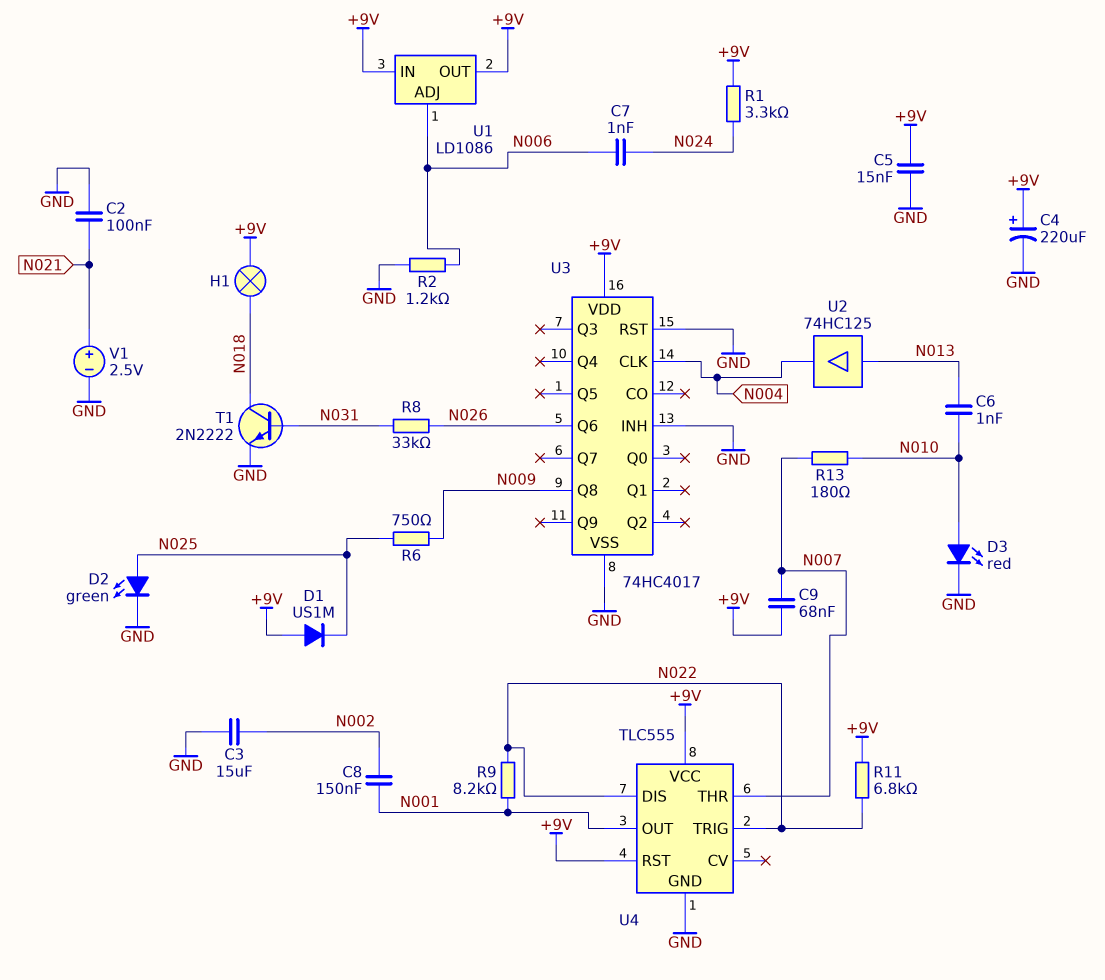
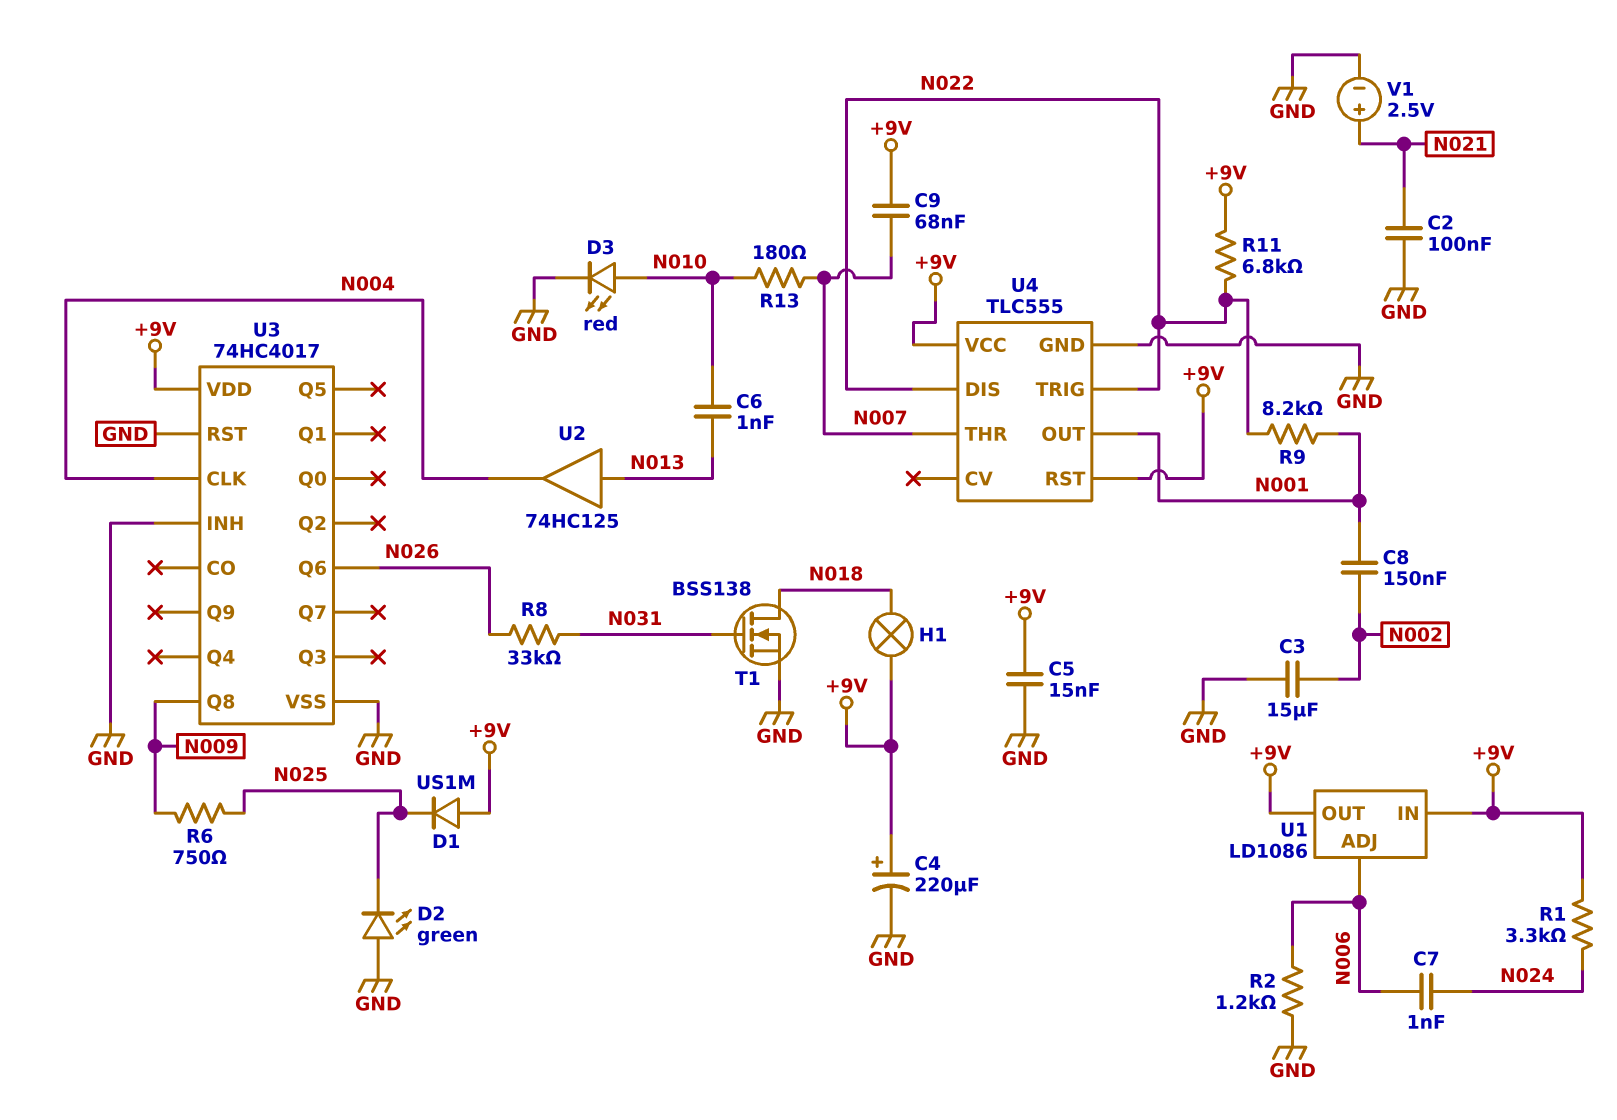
D2: LED green (A N025, K GND) -> LED green (A GND, K N025)
T1: NPN 2N2222 (B N031, C N018, E GND) -> NMOS BSS138 (G N031, D N018, S GND)

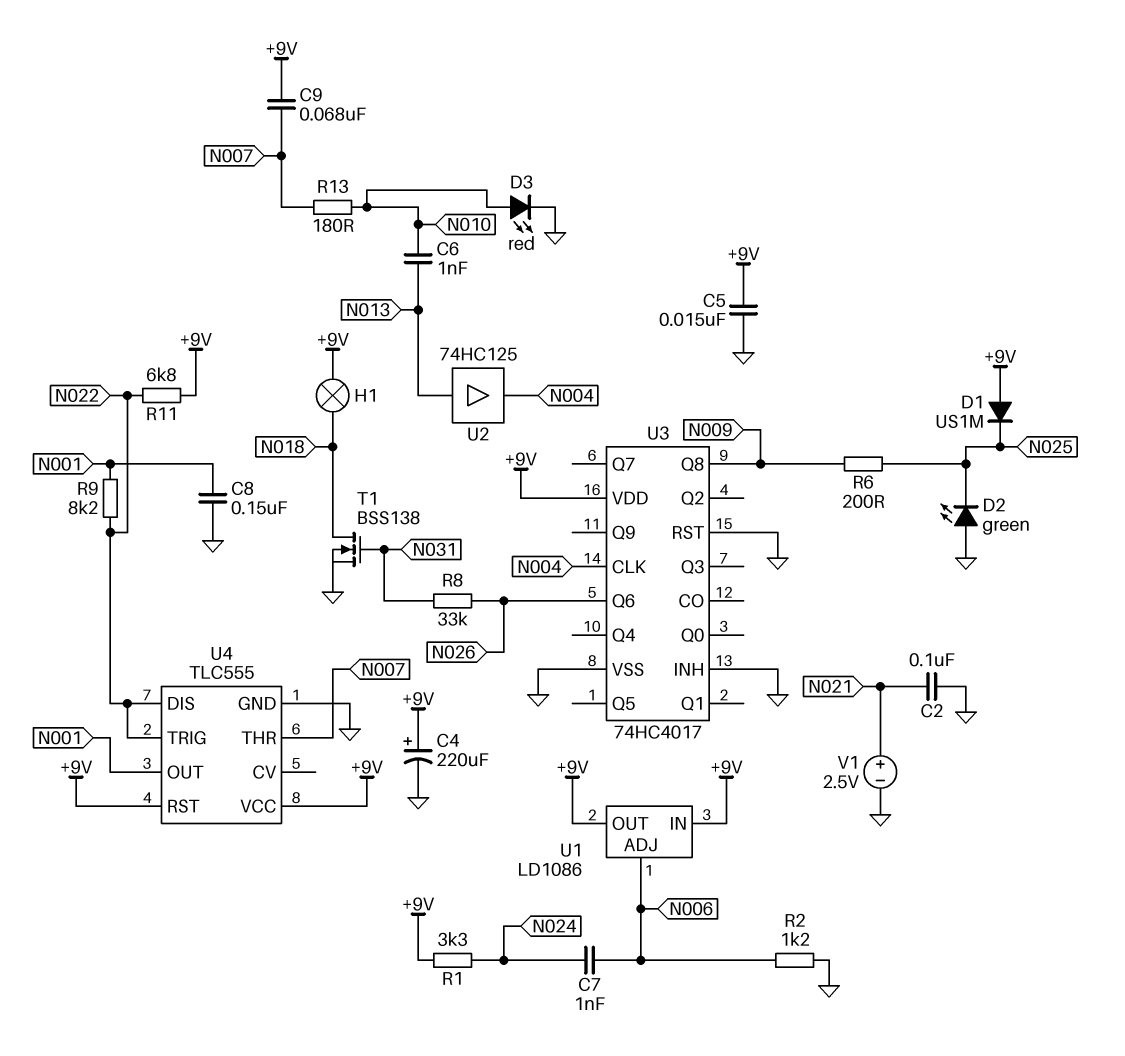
C3: 15uF (GND, N002) -> none
C8: 150nF (N001, N002) -> 150nF (GND, N001)
R6: 750 (N009, N025) -> 200 (N009, N025)

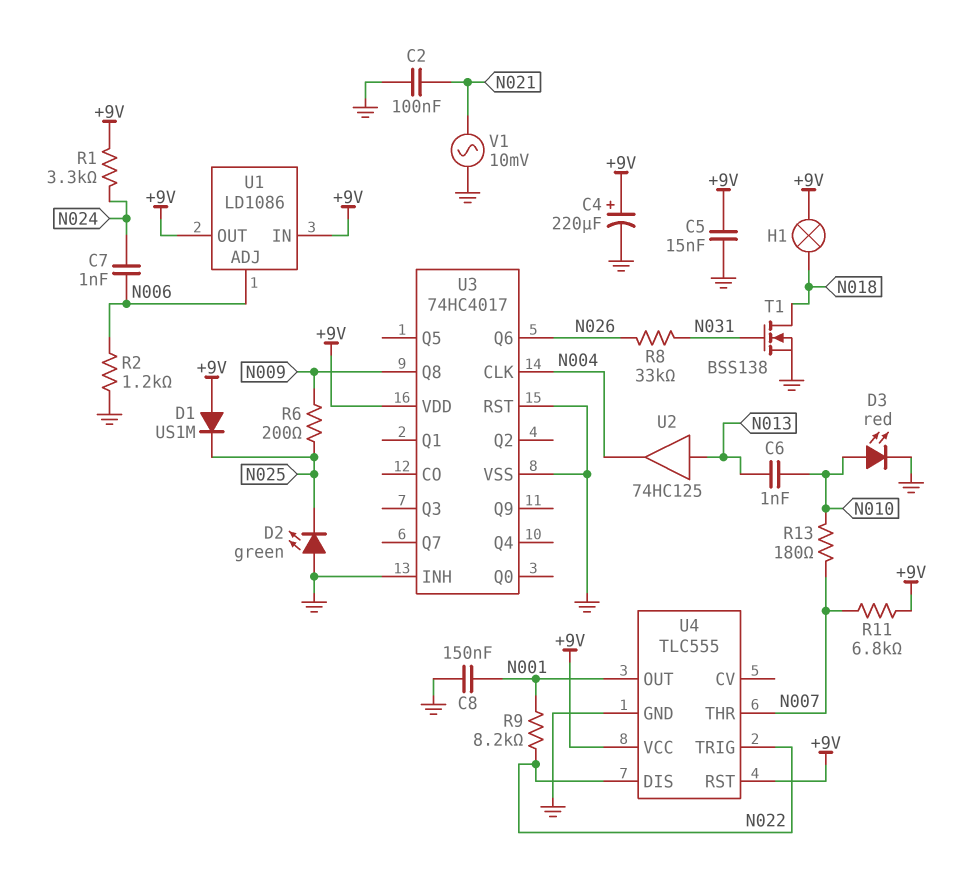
C9: 68nF (+9V, N007) -> none
R11: 6.8k (+9V, N022) -> 6.8k (+9V, N007)
V1: 2.5V (plus N021, minus GND) -> AC 10mV (GND, N021)

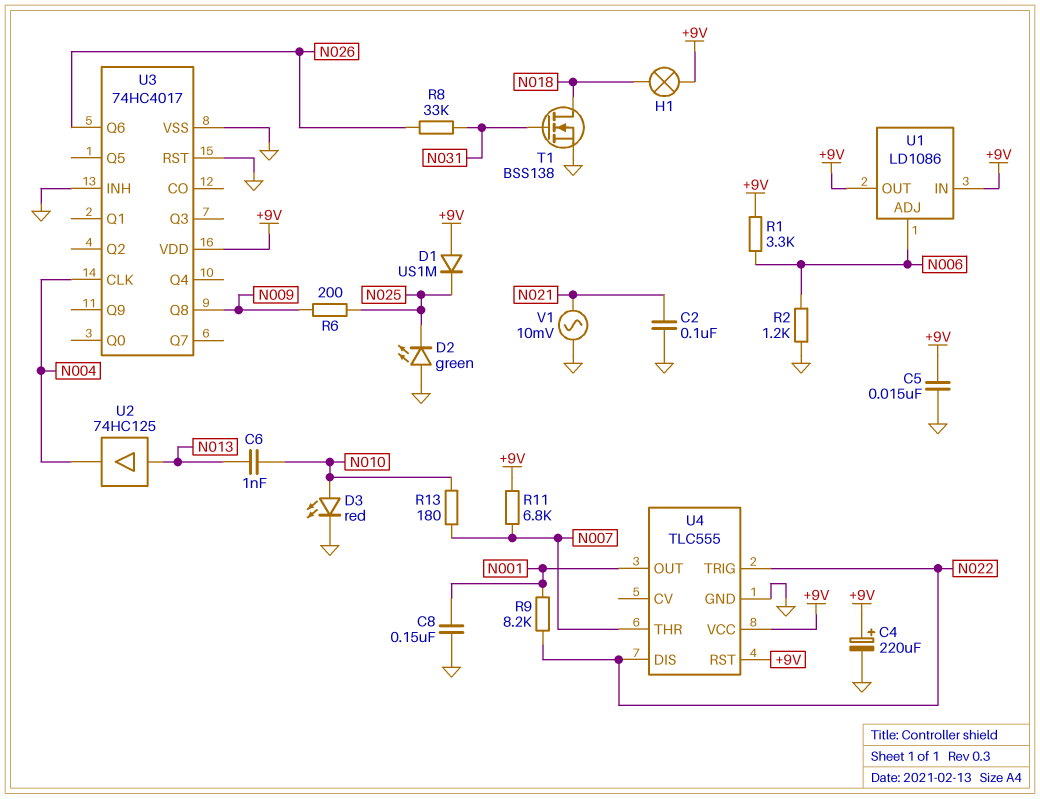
C7: 1nF (N006, N024) -> none
R1: 3.3k (+9V, N024) -> 3.3k (+9V, N006)

